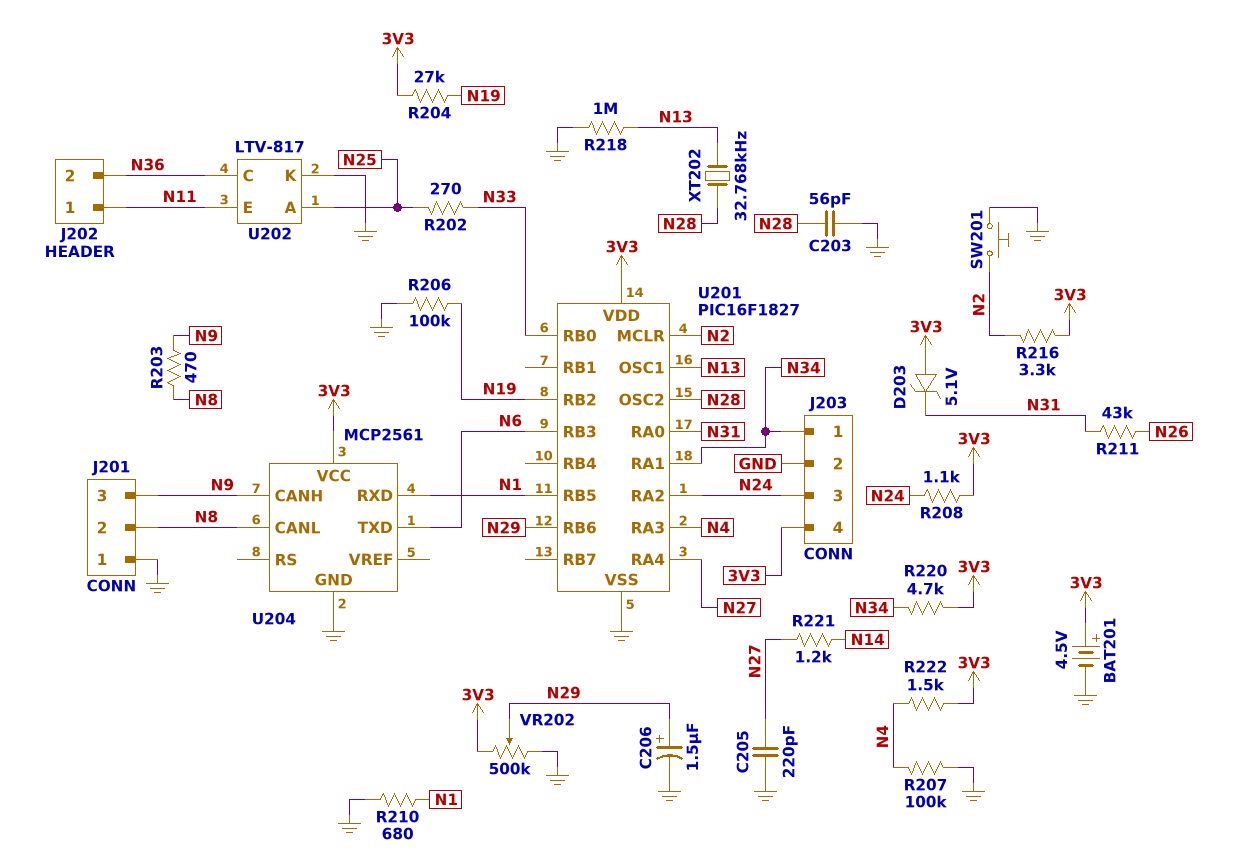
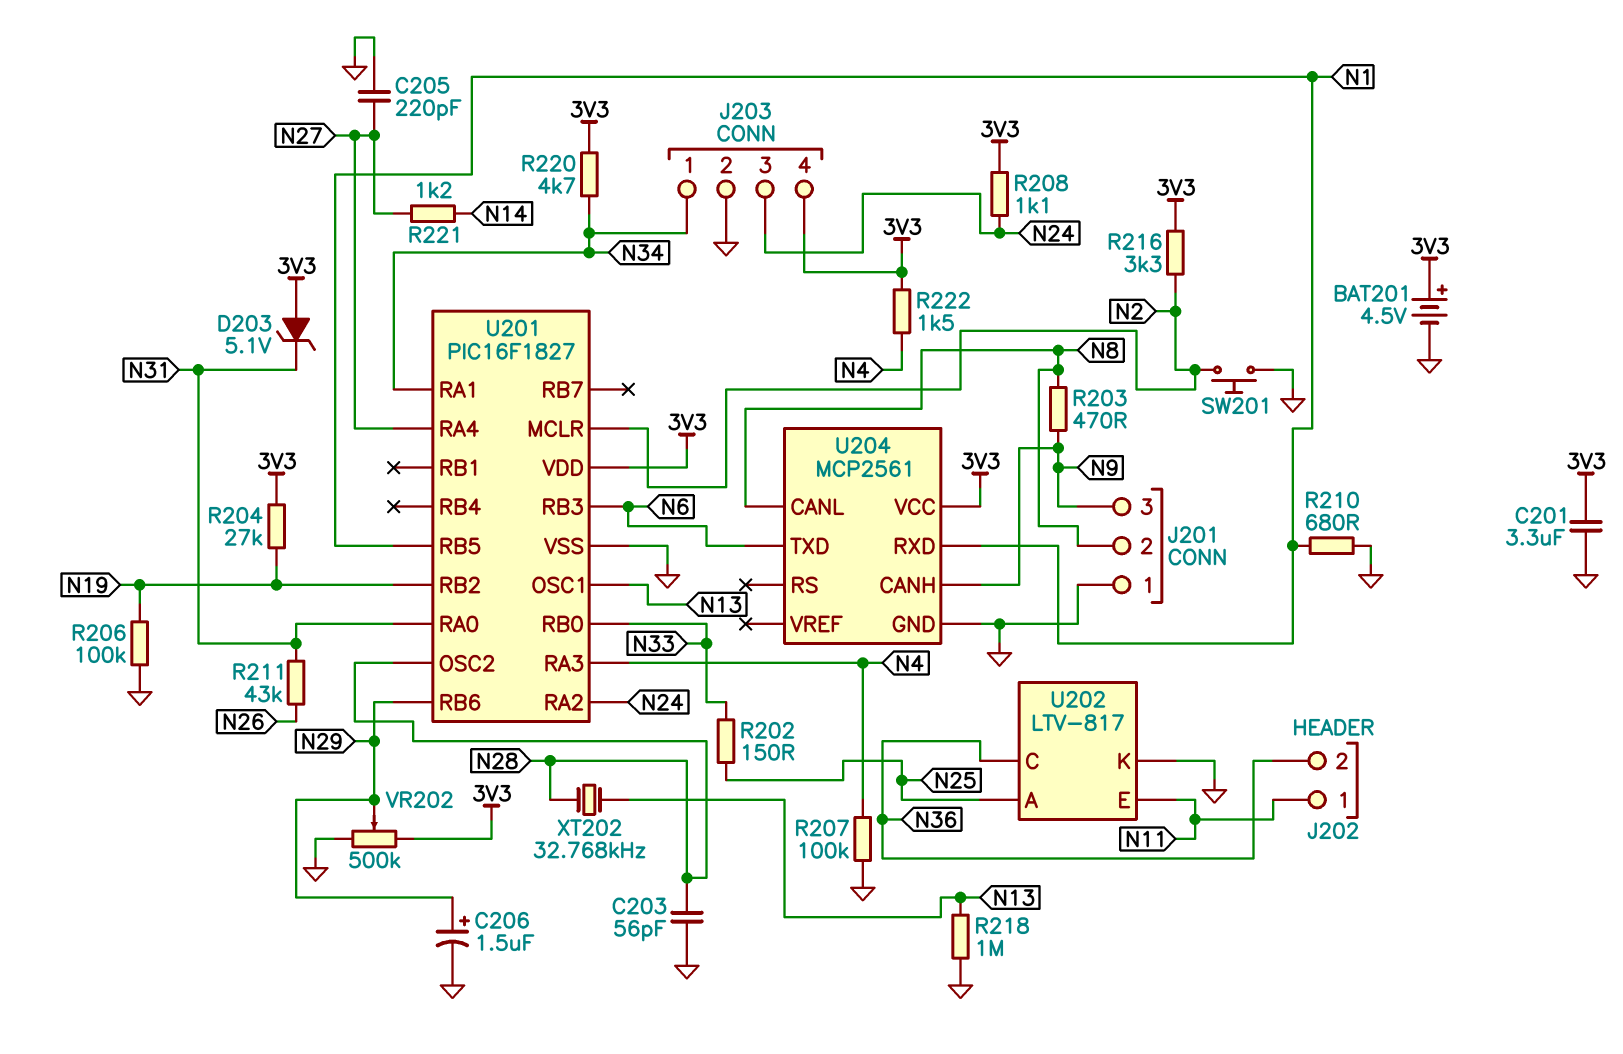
C201: none -> 3.3uF (3V3, GND)
R202: 270 (N25, N33) -> 150 (N25, N33)

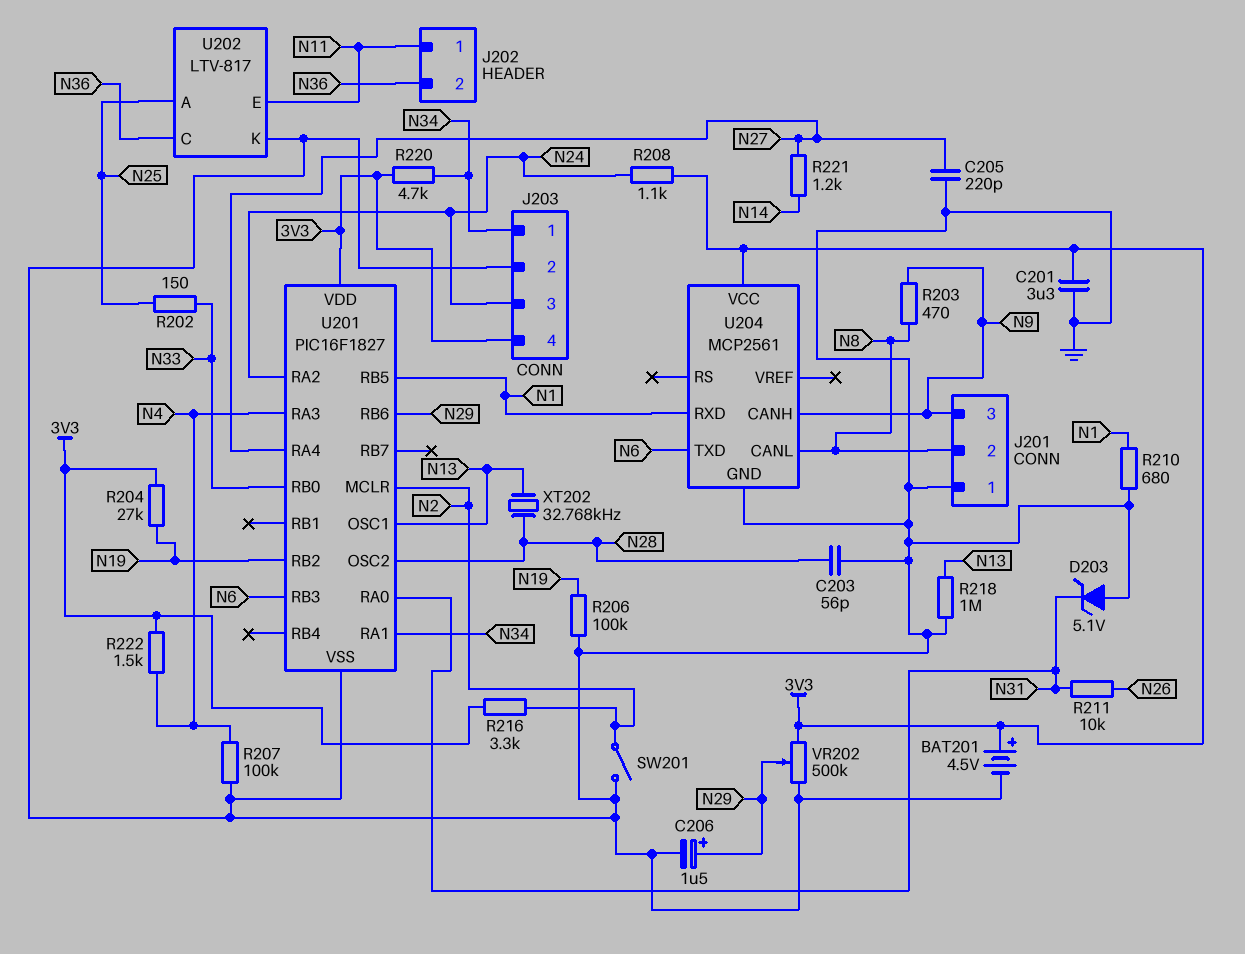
D203: zener 5.1V (A 3V3, K N31) -> zener 5.1V (A GND, K N31)
R211: 43k (N26, N31) -> 10k (N26, N31)
SW201: button (GND, N2) -> switch (GND, N2)

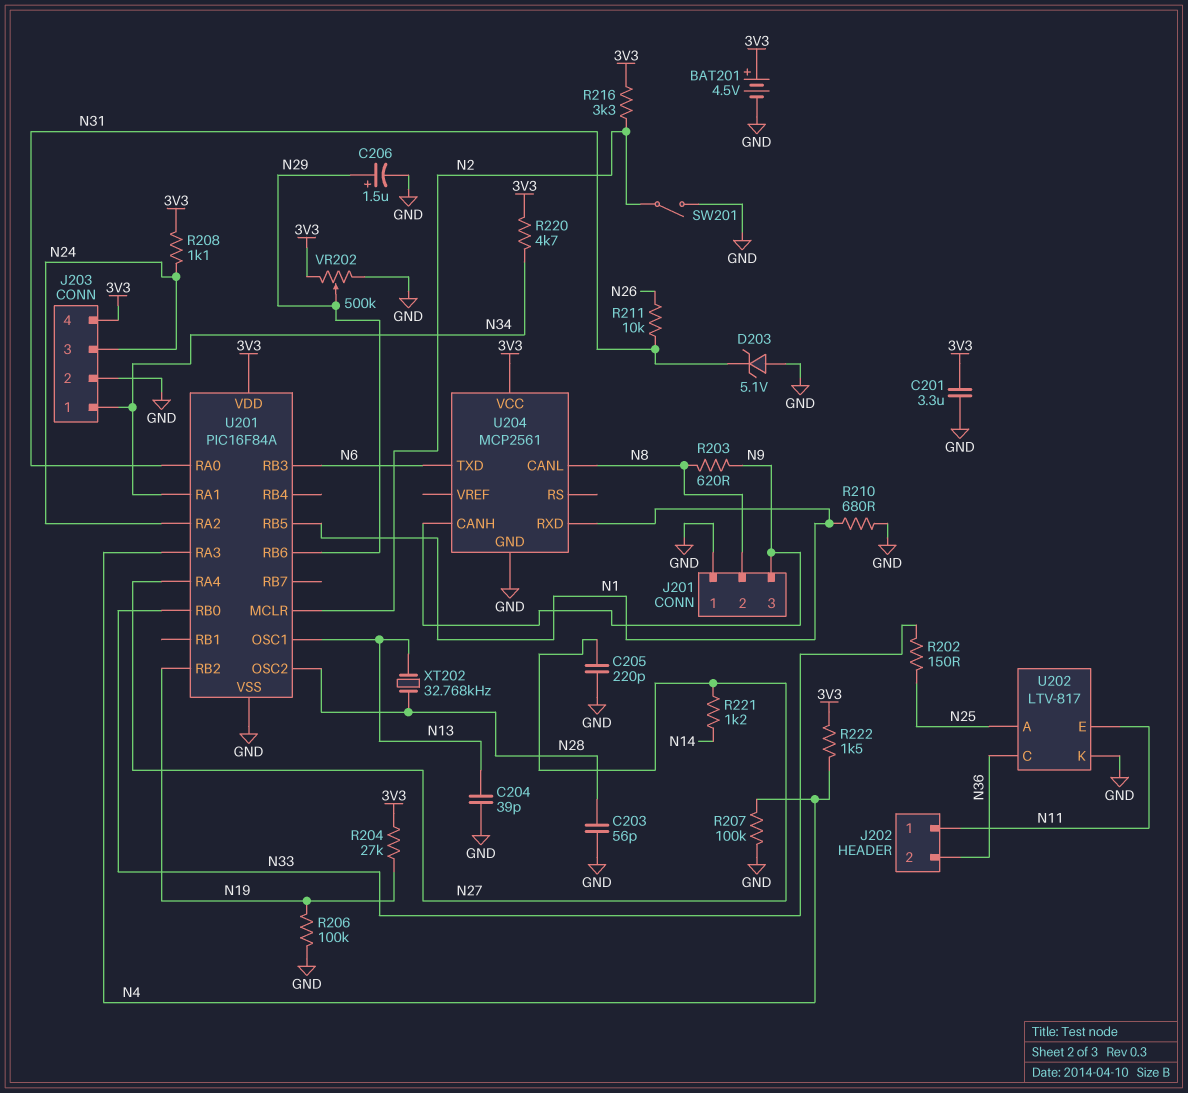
C204: none -> 39pF (GND, N13)
R203: 470 (N8, N9) -> 620 (N8, N9)
R218: 1M (GND, N13) -> none
U201: PIC16F1827 -> PIC16F84A

